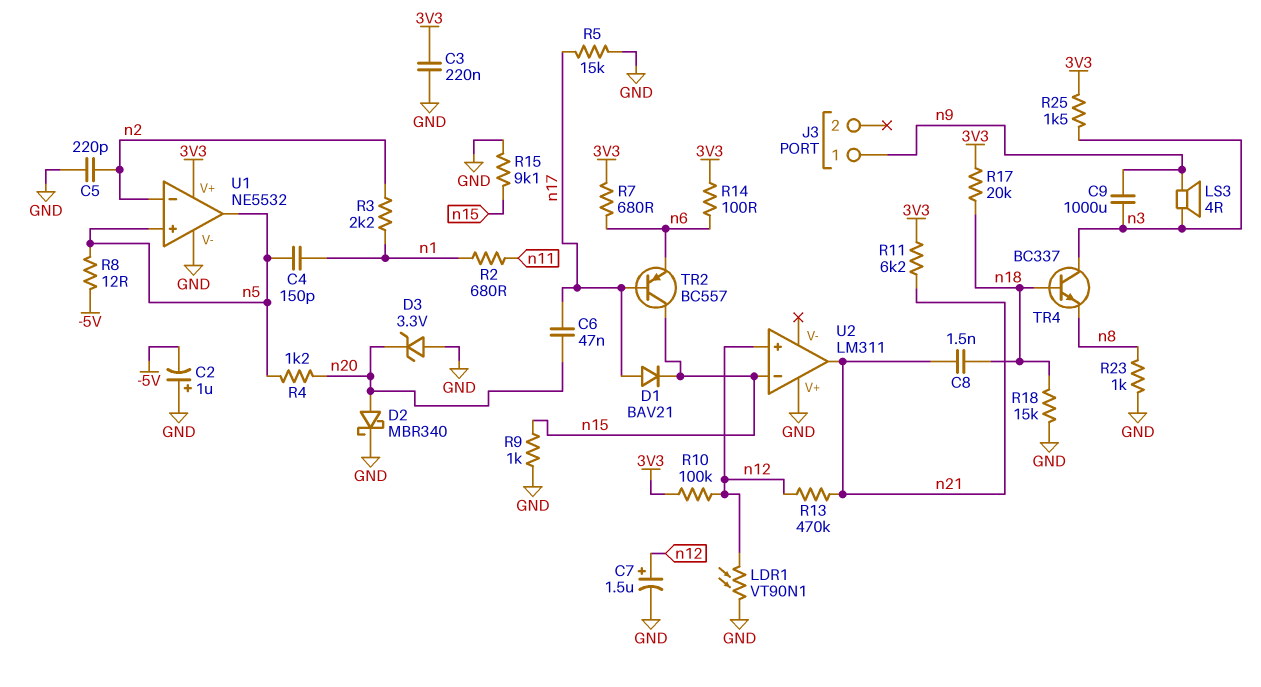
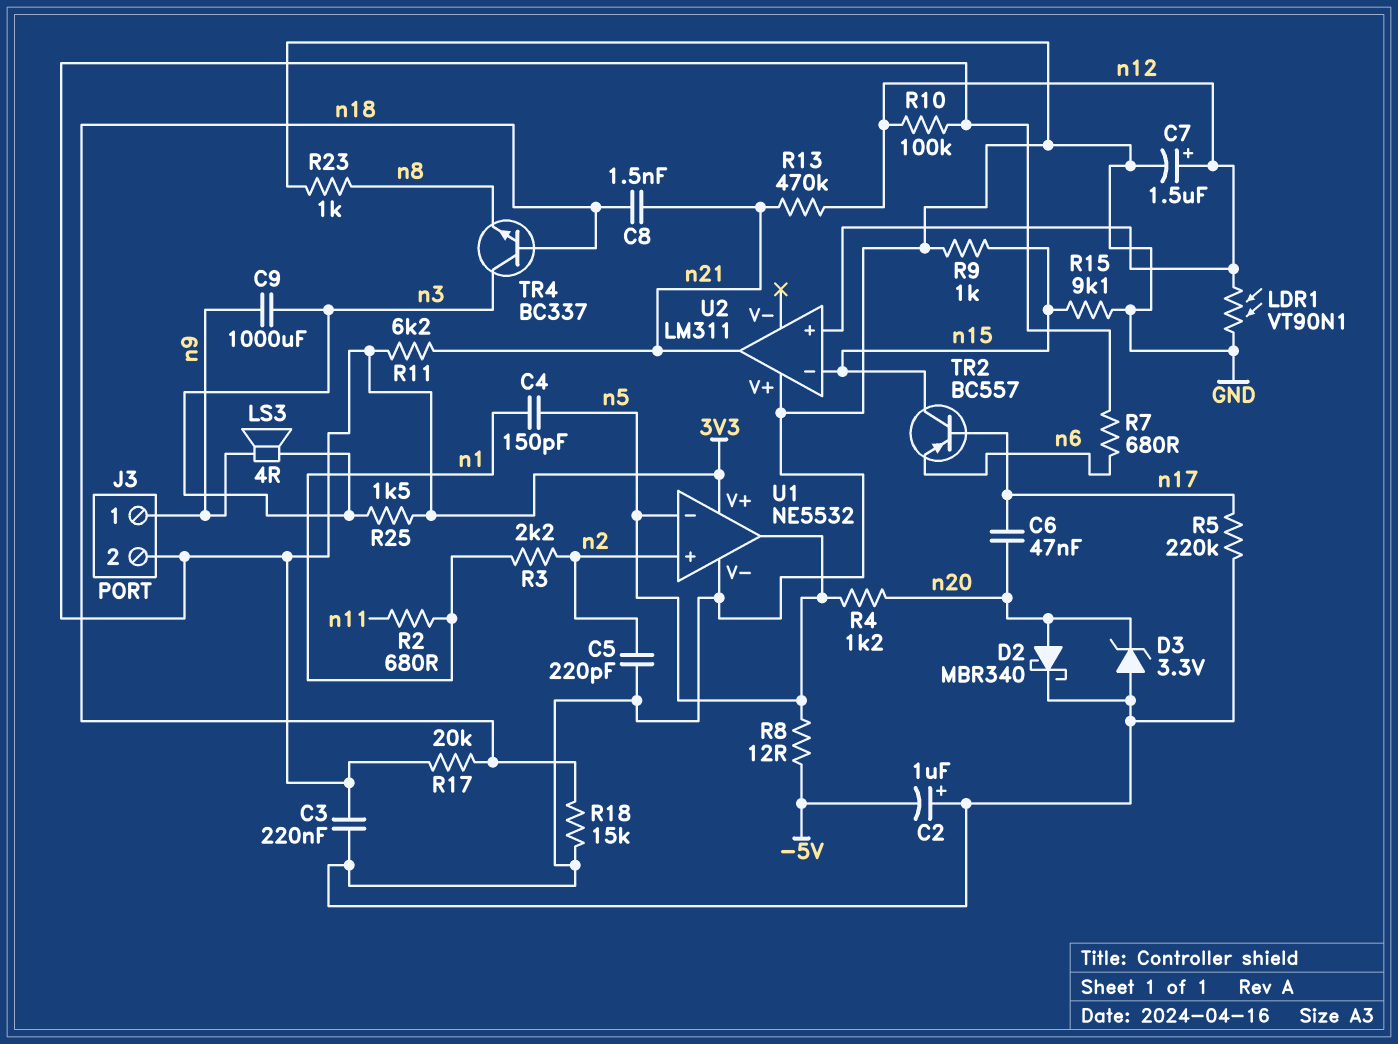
D1: diode BAV21 (A n17, K n15) -> none
J3 pin 2: none -> 3V3
R5: 15k (GND, n17) -> 220k (GND, n17)
R14: 100 (3V3, n6) -> none
U1 pin in+: n5 -> n2
U1 pin in-: n2 -> n5

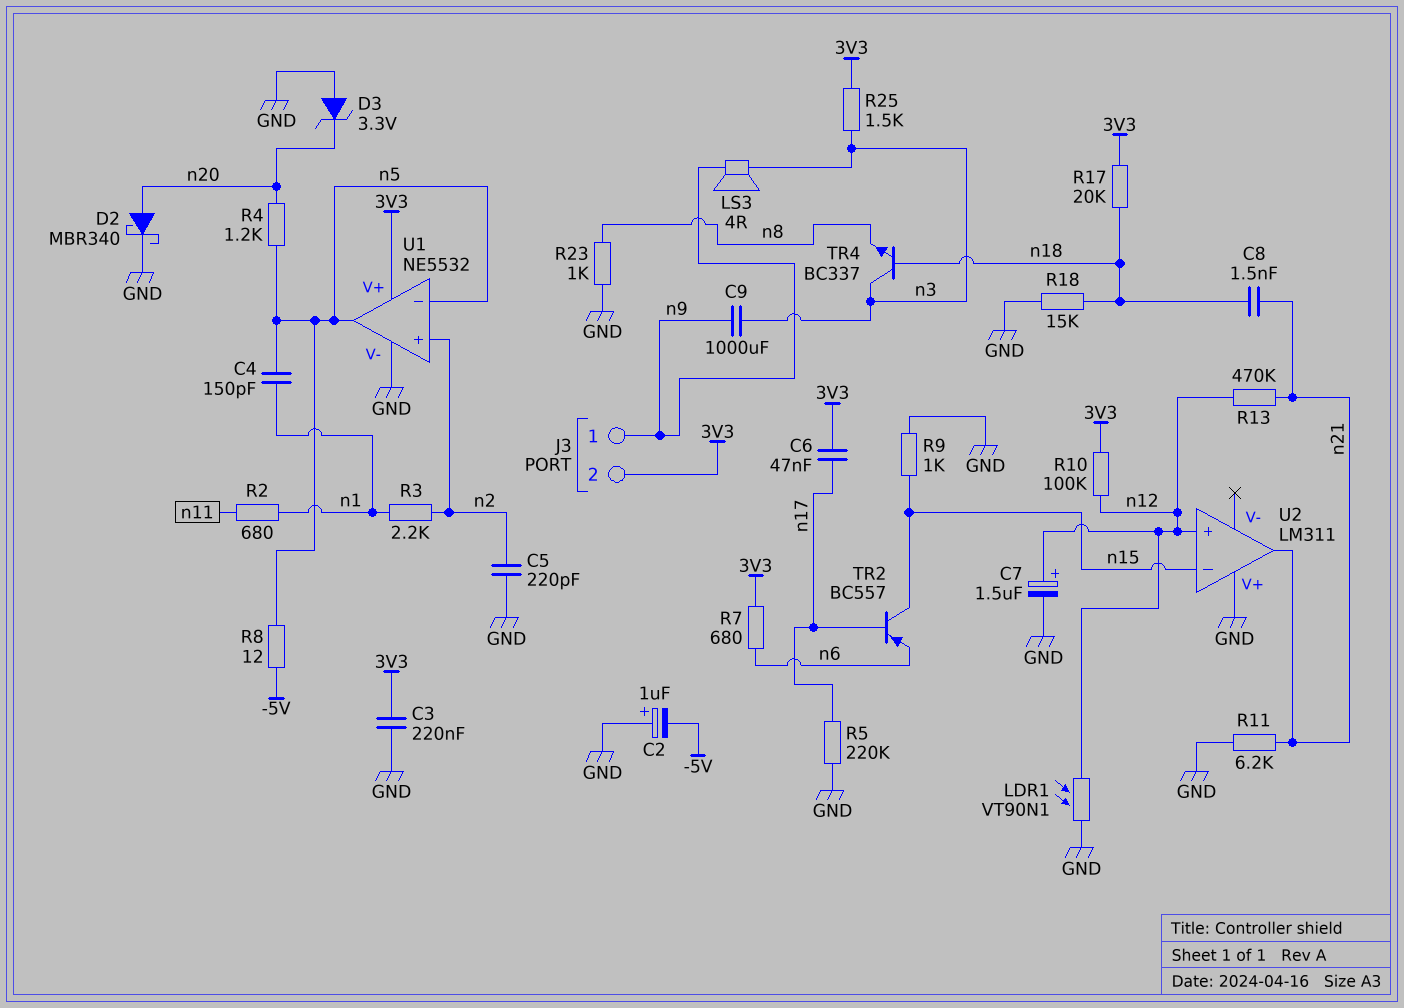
C6: 47nF (n17, n20) -> 47nF (3V3, n17)
R11: 6.2k (3V3, n21) -> 6.2k (GND, n21)
R15: 9.1k (GND, n15) -> none

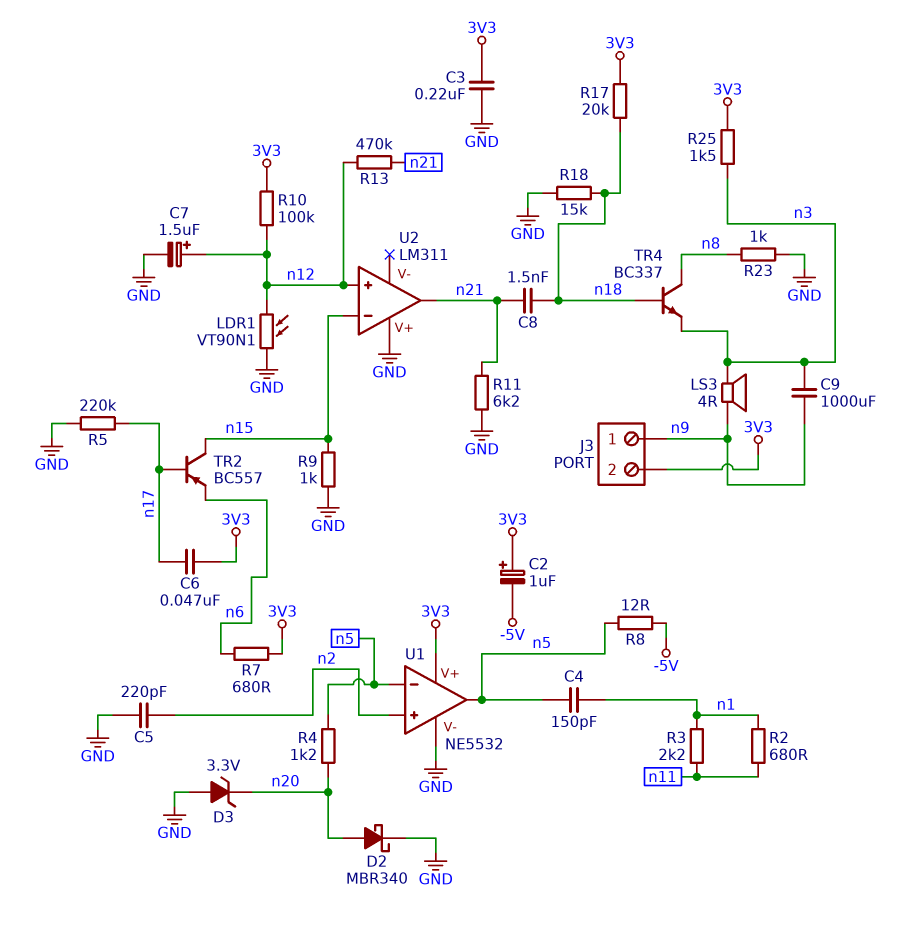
C2: 1uF (plus GND, minus -5V) -> 1uF (plus 3V3, minus -5V)
R3: 2.2k (n1, n2) -> 2.2k (n1, n11)
TR4: NPN BC337 (B n18, C n3, E n8) -> NPN BC337 (B n18, C n8, E n3)

